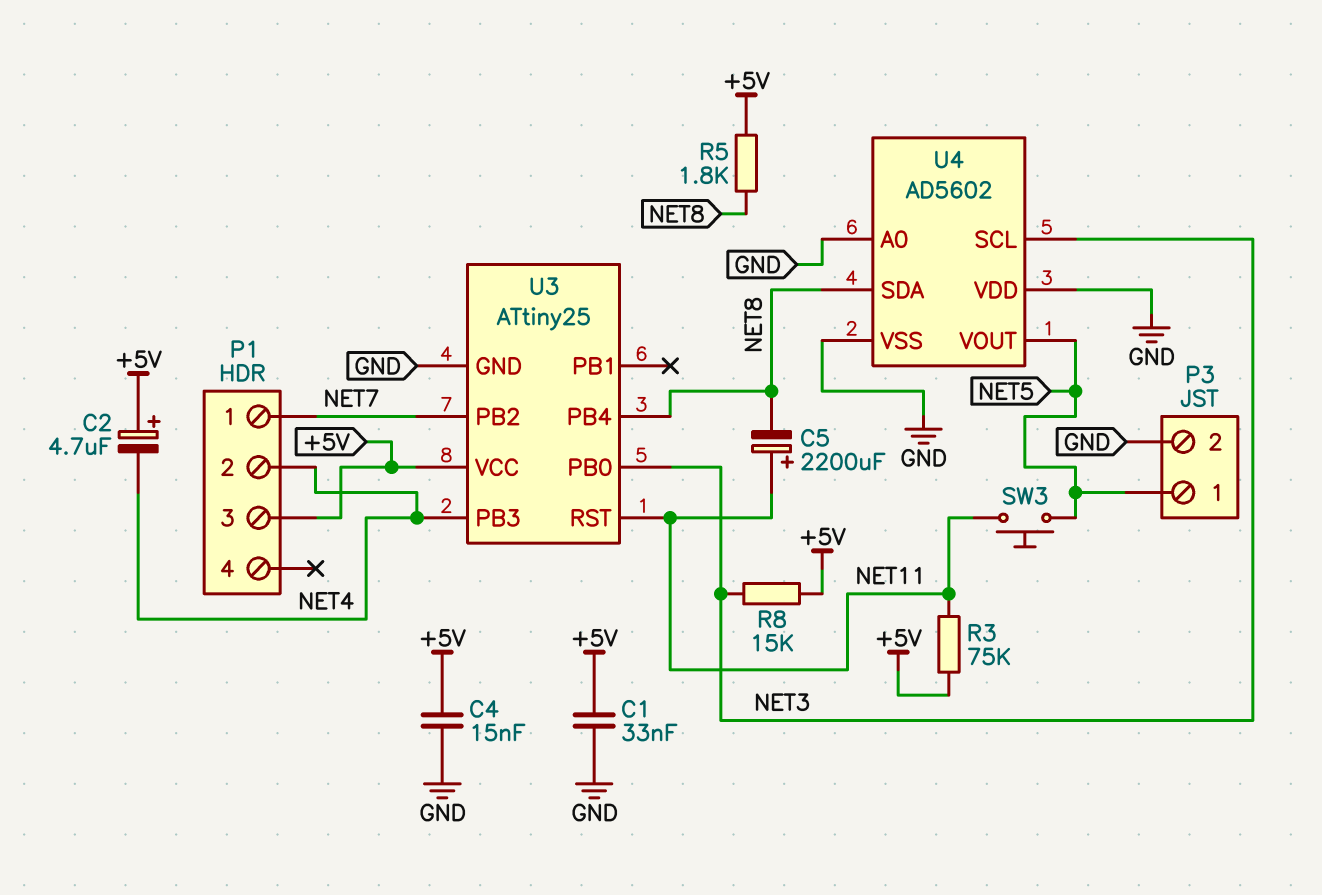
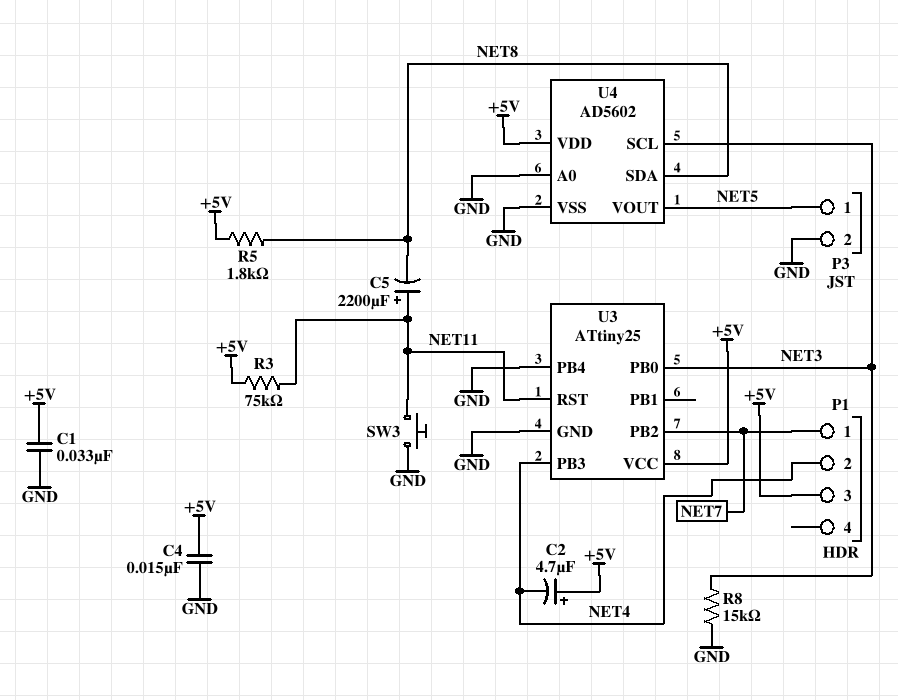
R8: 15k (+5V, NET3) -> 15k (GND, NET3)
SW3: button (NET5, NET11) -> button (GND, NET11)
U3 pin PB4: NET8 -> GND
U4 pin VDD: GND -> +5V

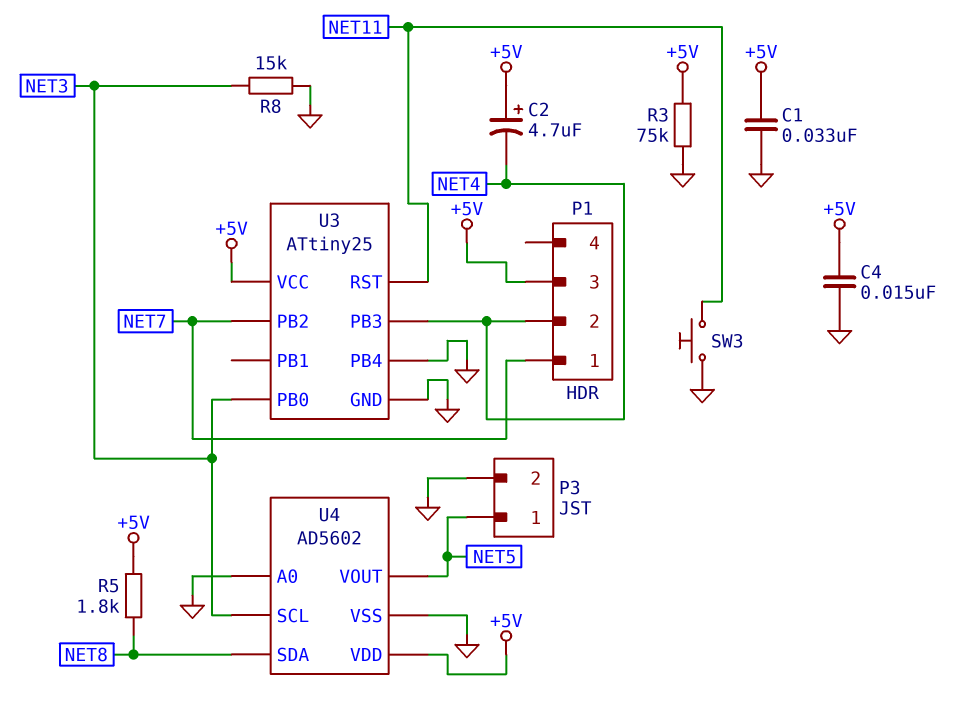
C5: 2200uF (plus NET11, minus NET8) -> none
R3: 75k (+5V, NET11) -> 75k (+5V, GND)

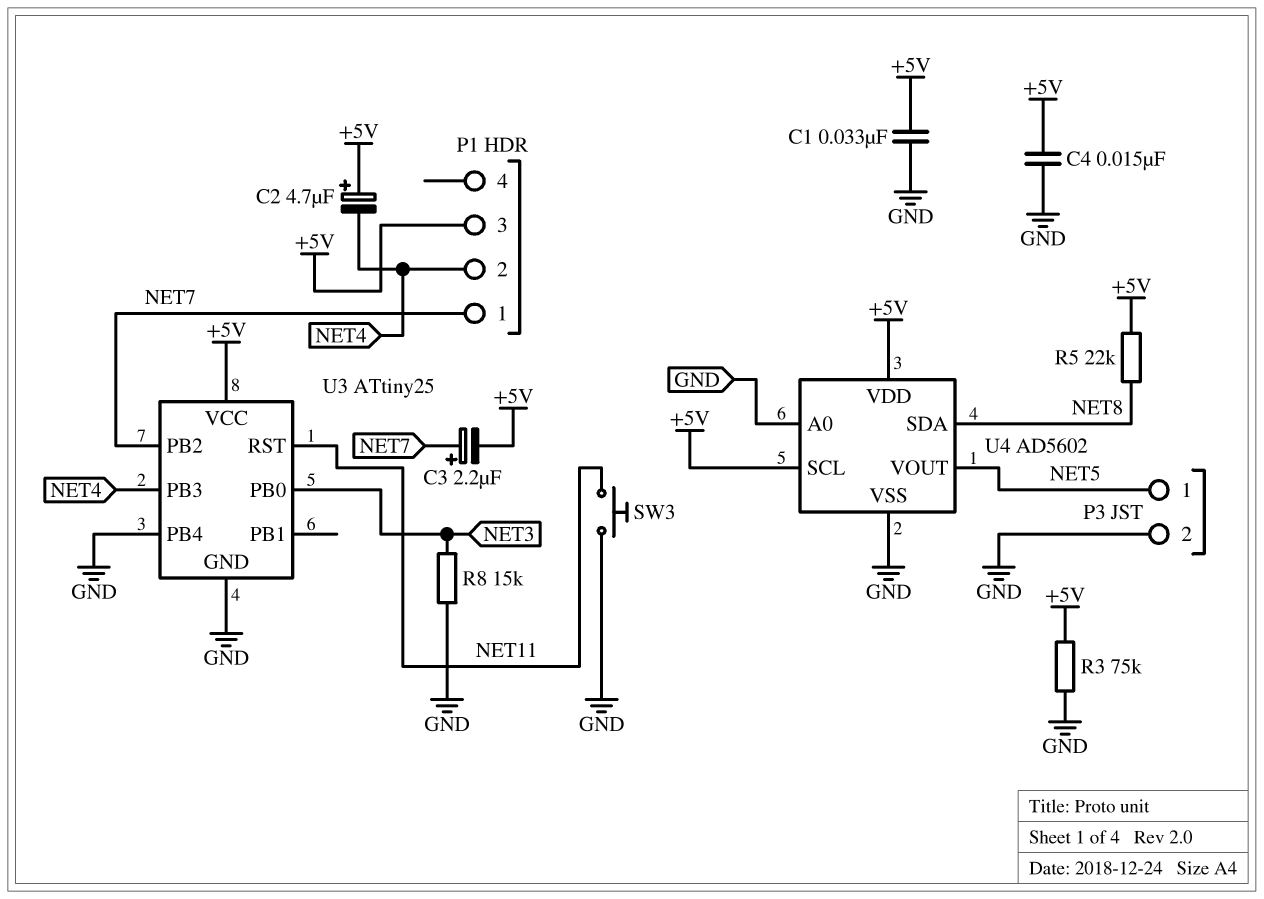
C3: none -> 2.2uF (plus NET7, minus +5V)
R5: 1.8k (+5V, NET8) -> 22k (+5V, NET8)
U4 pin SCL: NET3 -> +5V

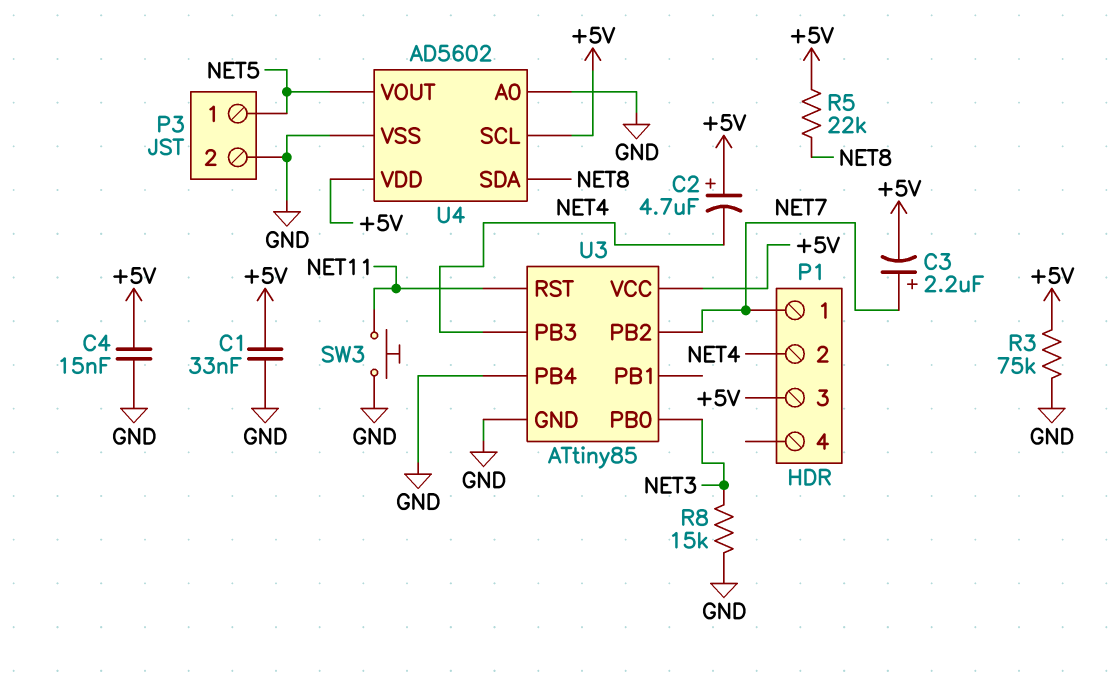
U3: ATtiny25 -> ATtiny85

